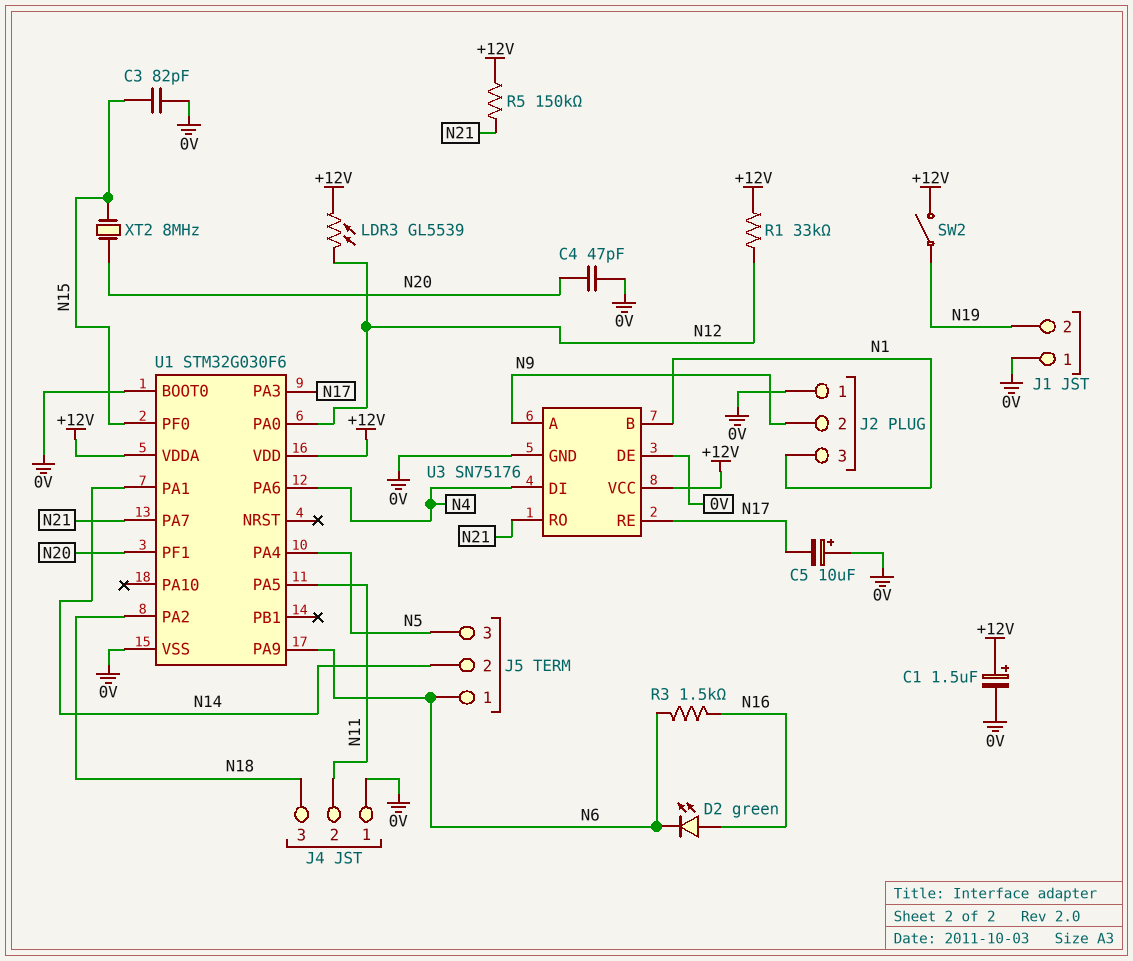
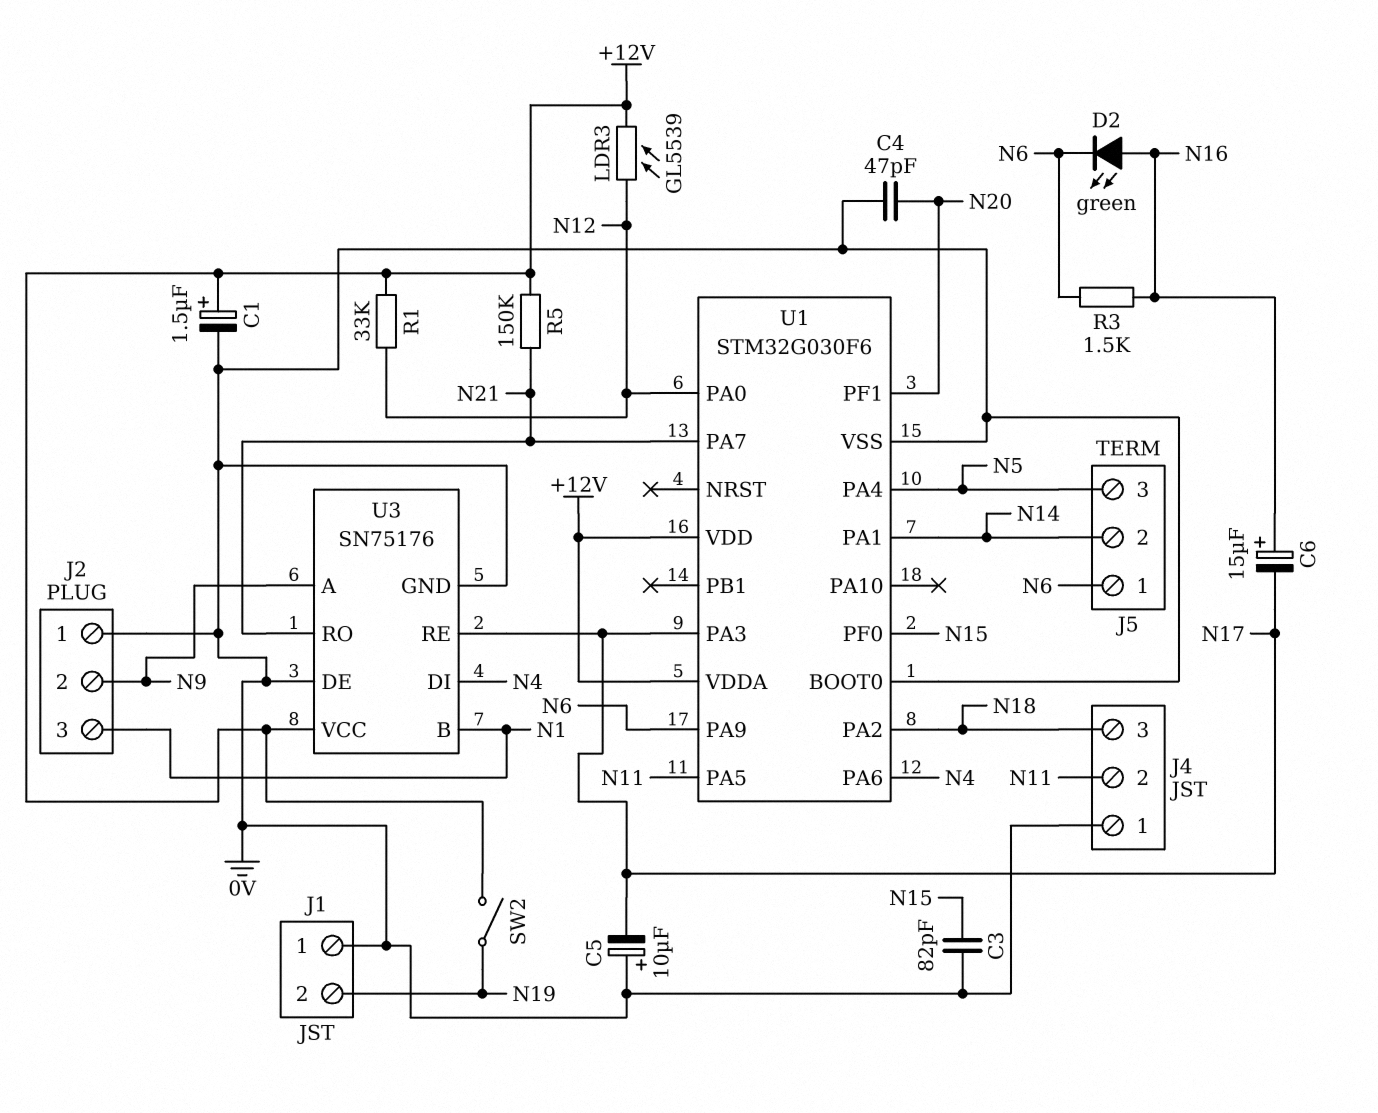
C6: none -> 15uF (plus N16, minus N17)
XT2: 8MHz (N15, N20) -> none

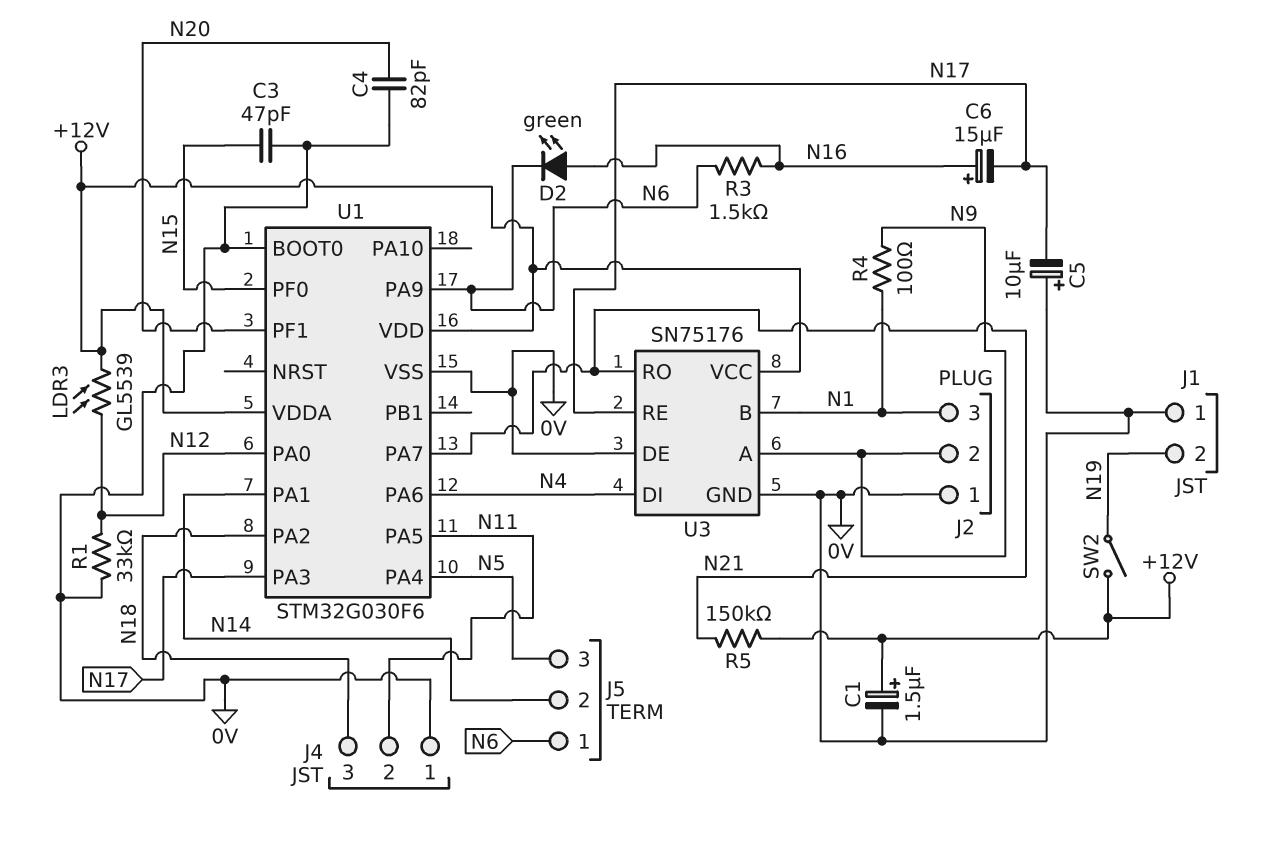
C3: 82pF (0V, N15) -> 47pF (0V, N15)
C4: 47pF (0V, N20) -> 82pF (0V, N20)
R1: 33k (+12V, N12) -> 33k (0V, N12)
R4: none -> 100 (N1, N9)

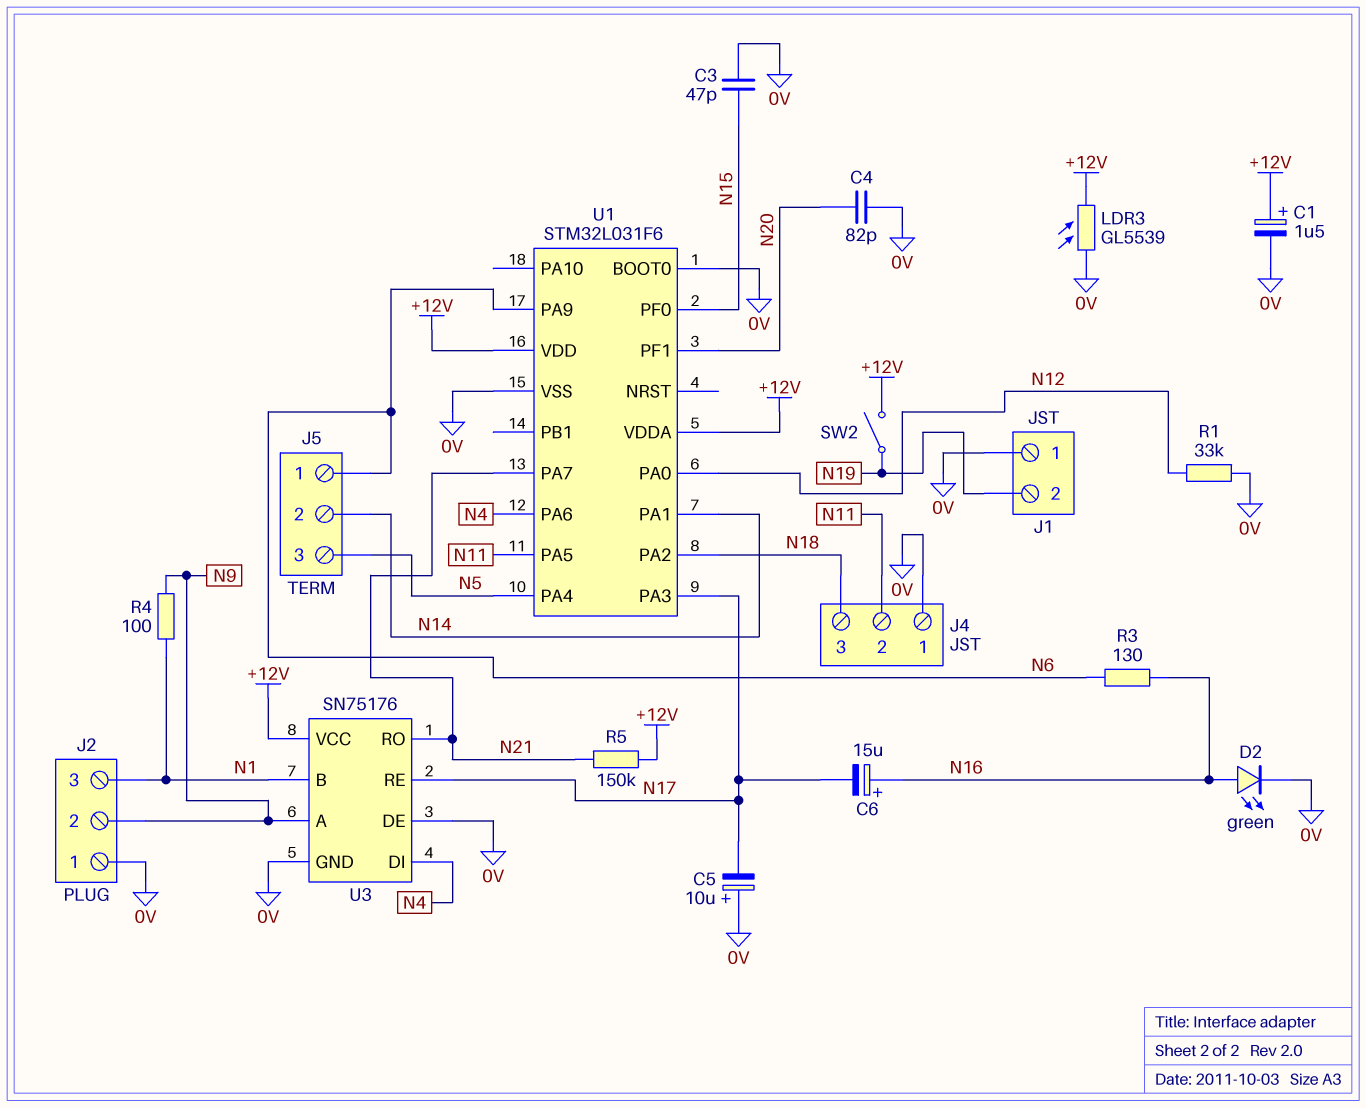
D2: LED green (A N16, K N6) -> LED green (A N16, K 0V)
LDR3: GL5539 (+12V, N12) -> GL5539 (+12V, 0V)
R3: 1.5k (N6, N16) -> 130 (N6, N16)
U1: STM32G030F6 -> STM32L031F6

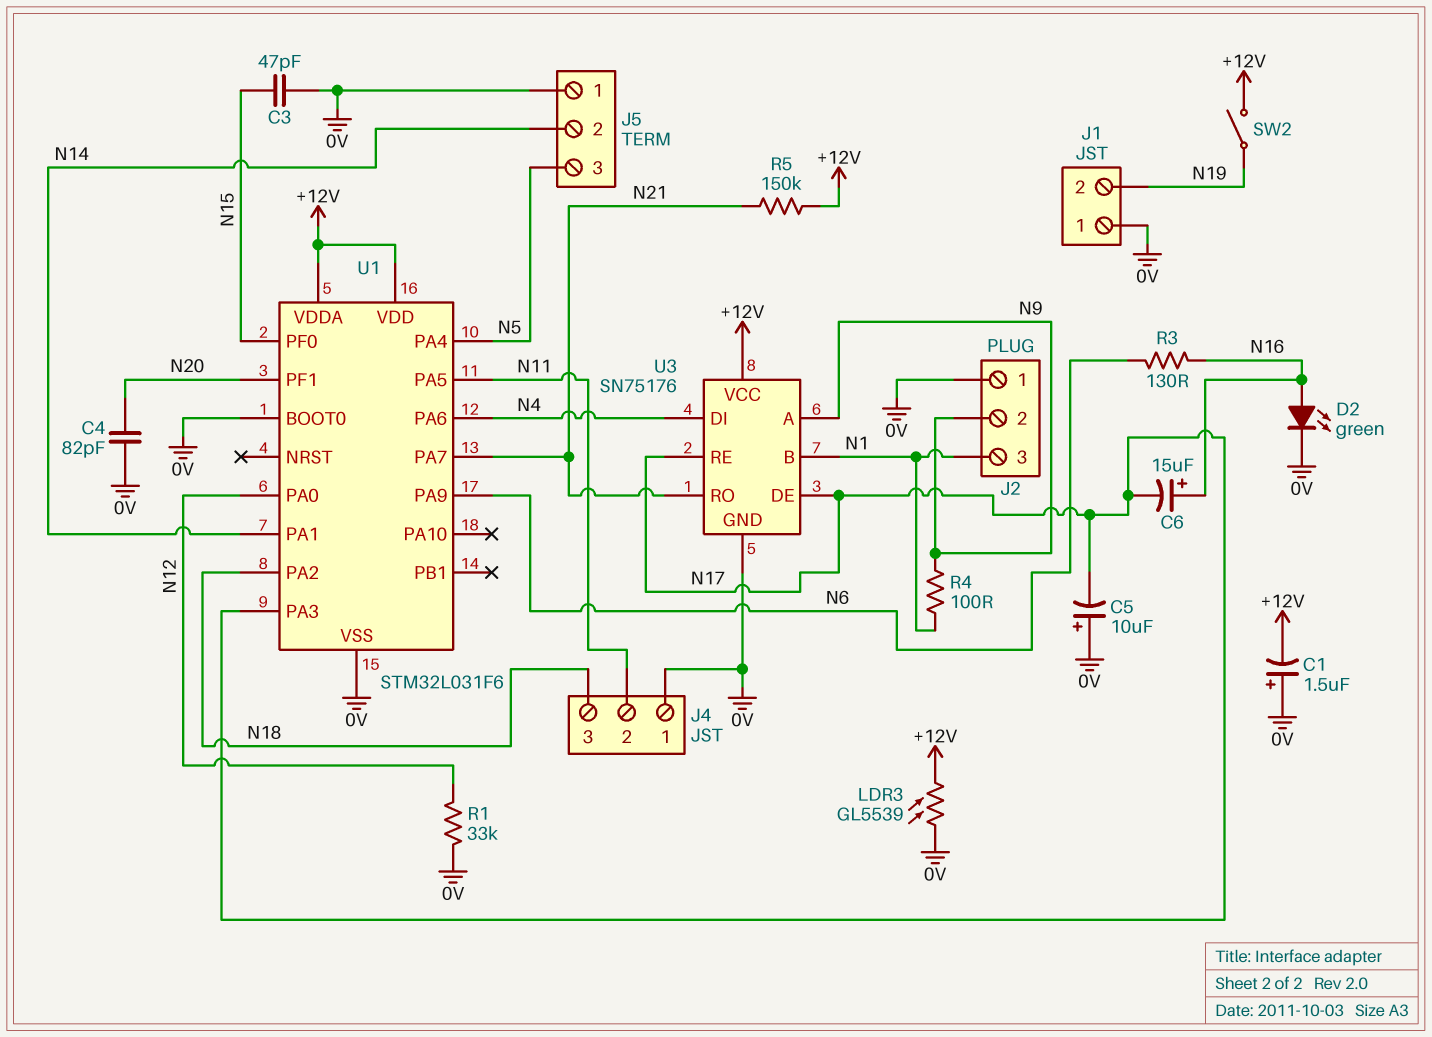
C1: 1.5uF (plus +12V, minus 0V) -> 1.5uF (plus 0V, minus +12V)
J5 pin 1: N6 -> 0V
U3 pin DE: 0V -> N17

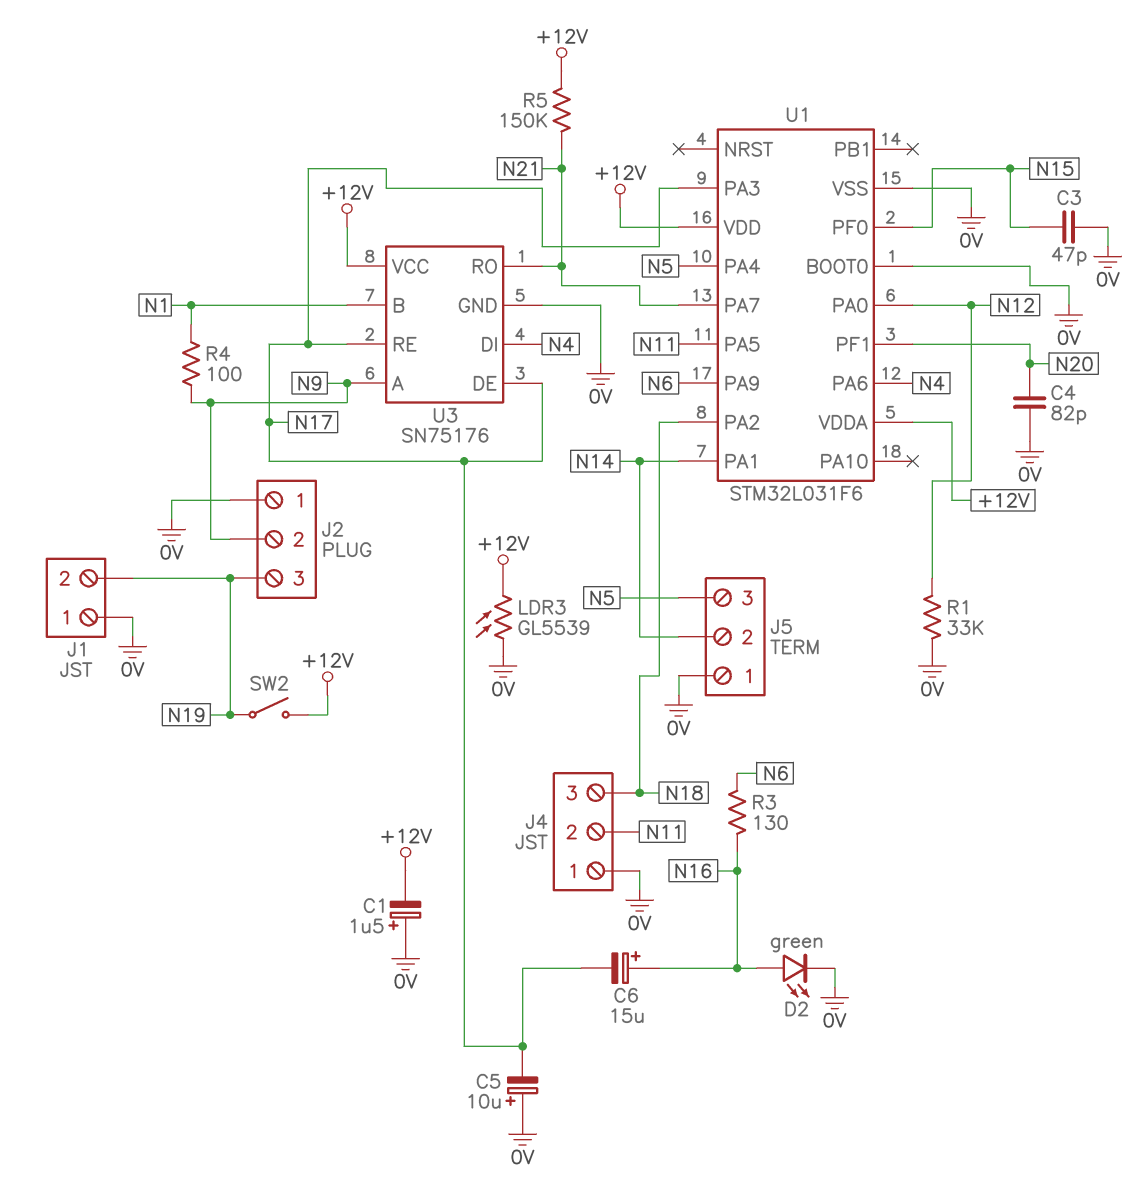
J2 pin 3: N1 -> N19

